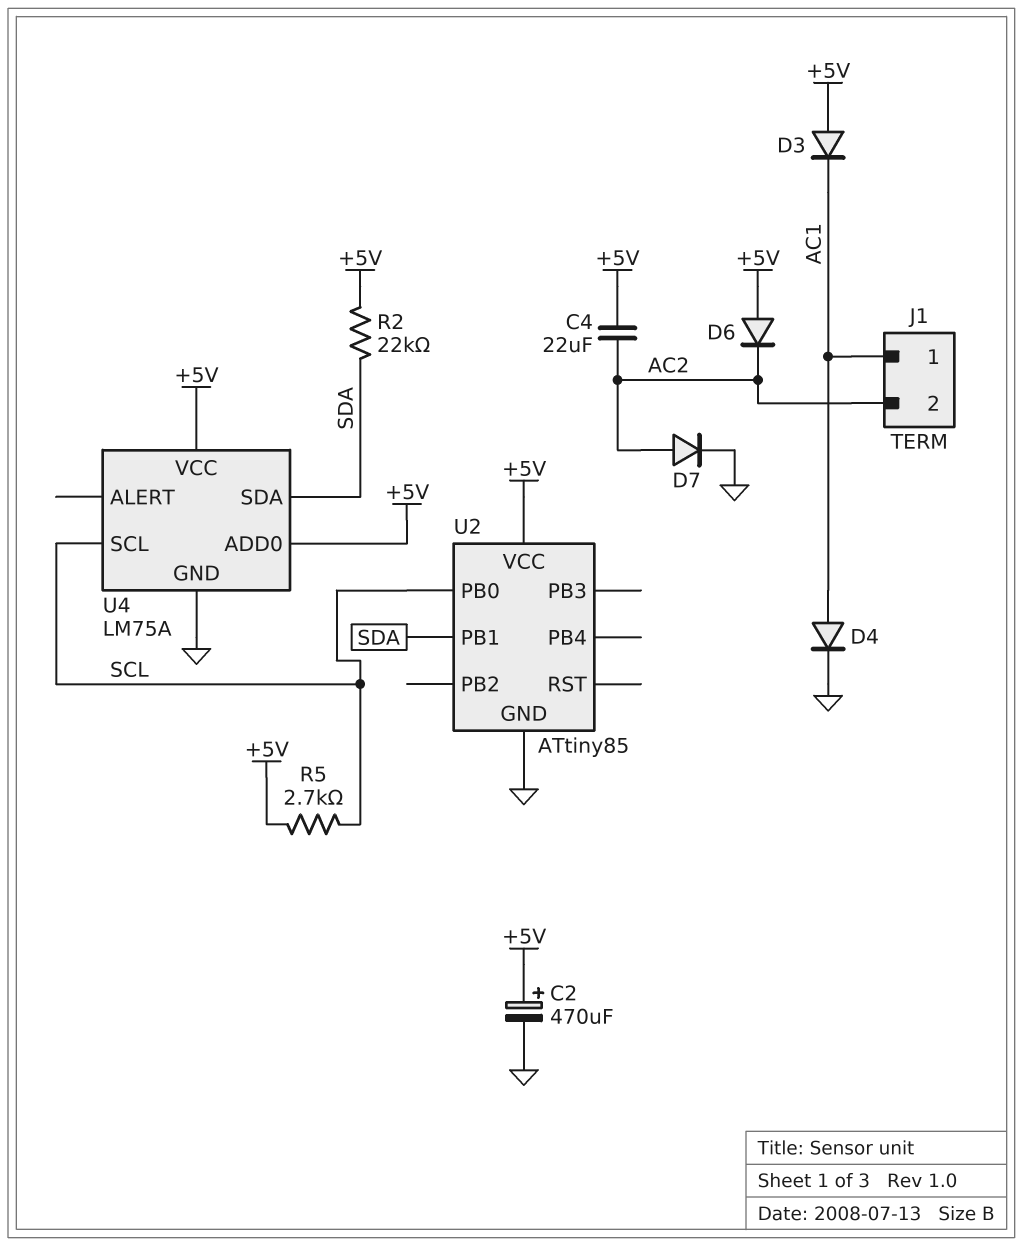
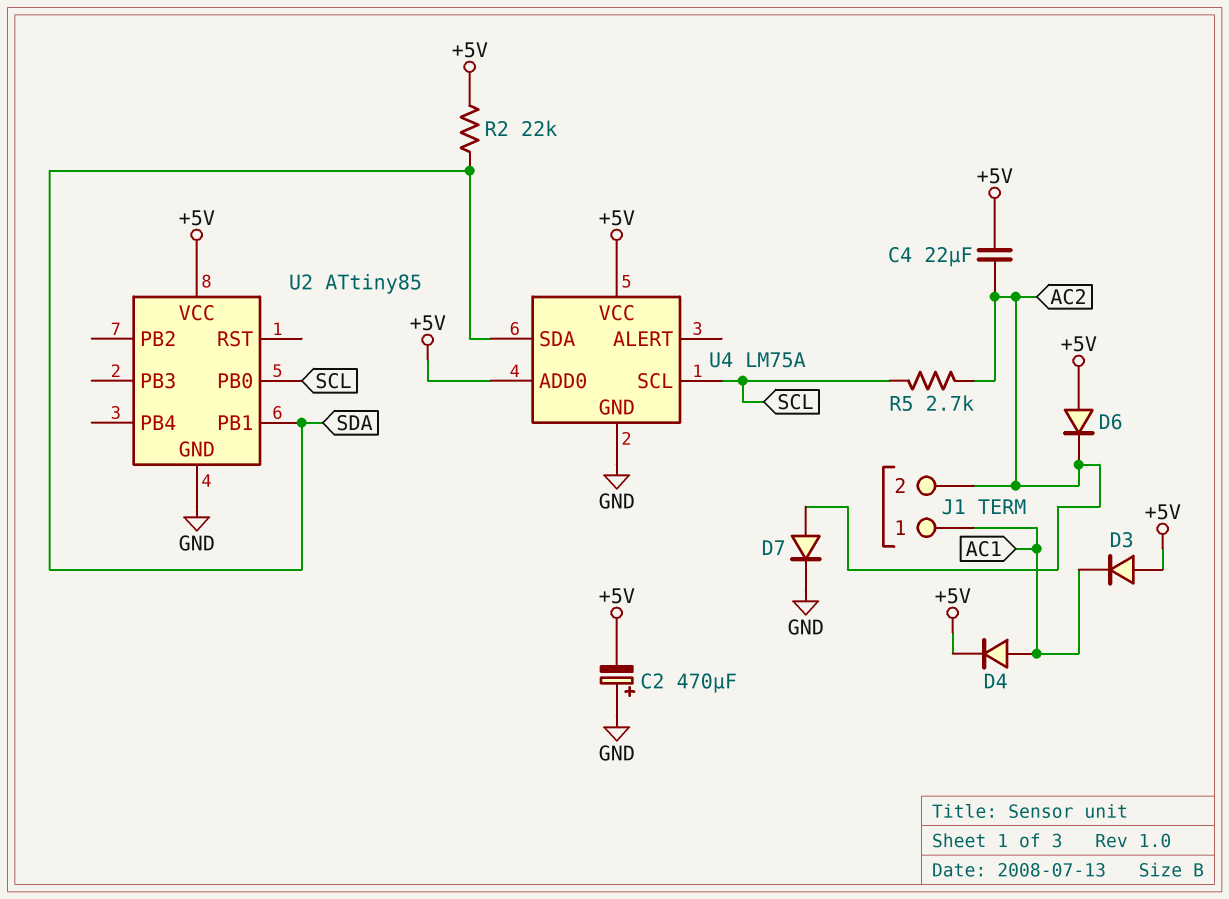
C2: 470uF (plus +5V, minus GND) -> 470uF (plus GND, minus +5V)
D4: diode (A AC1, K GND) -> diode (A AC1, K +5V)
R5: 2.7k (+5V, SCL) -> 2.7k (AC2, SCL)

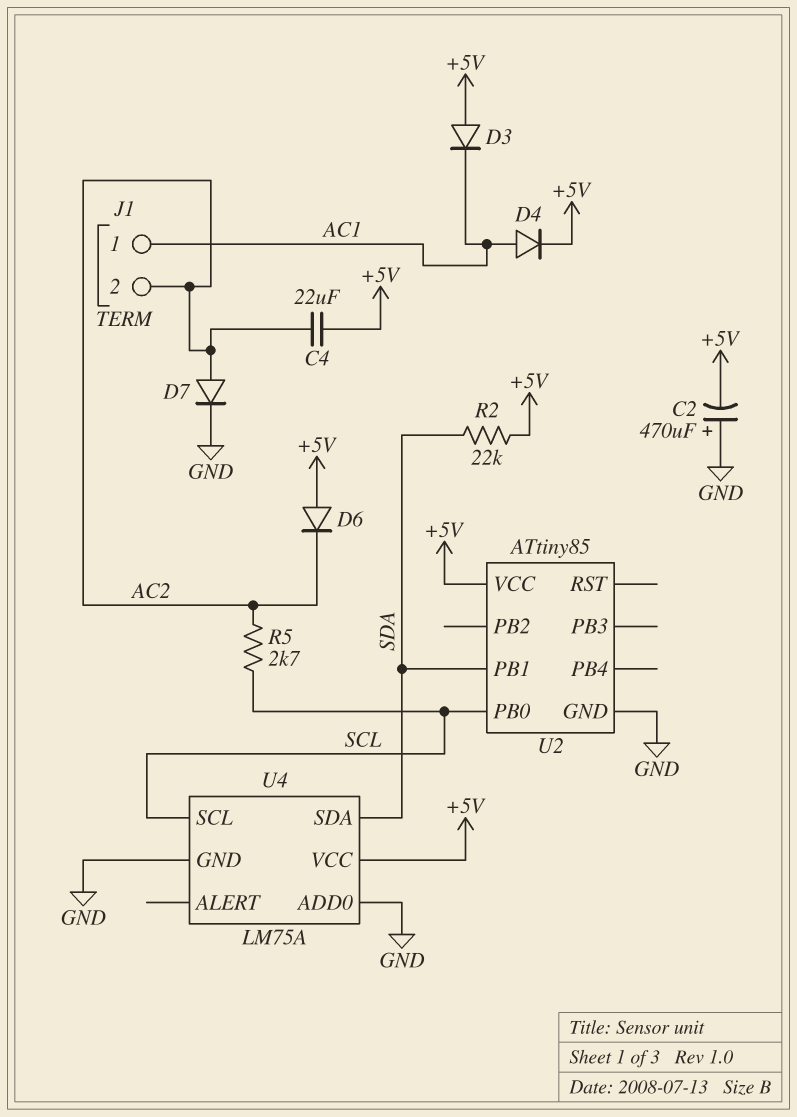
U4 pin ADD0: +5V -> GND

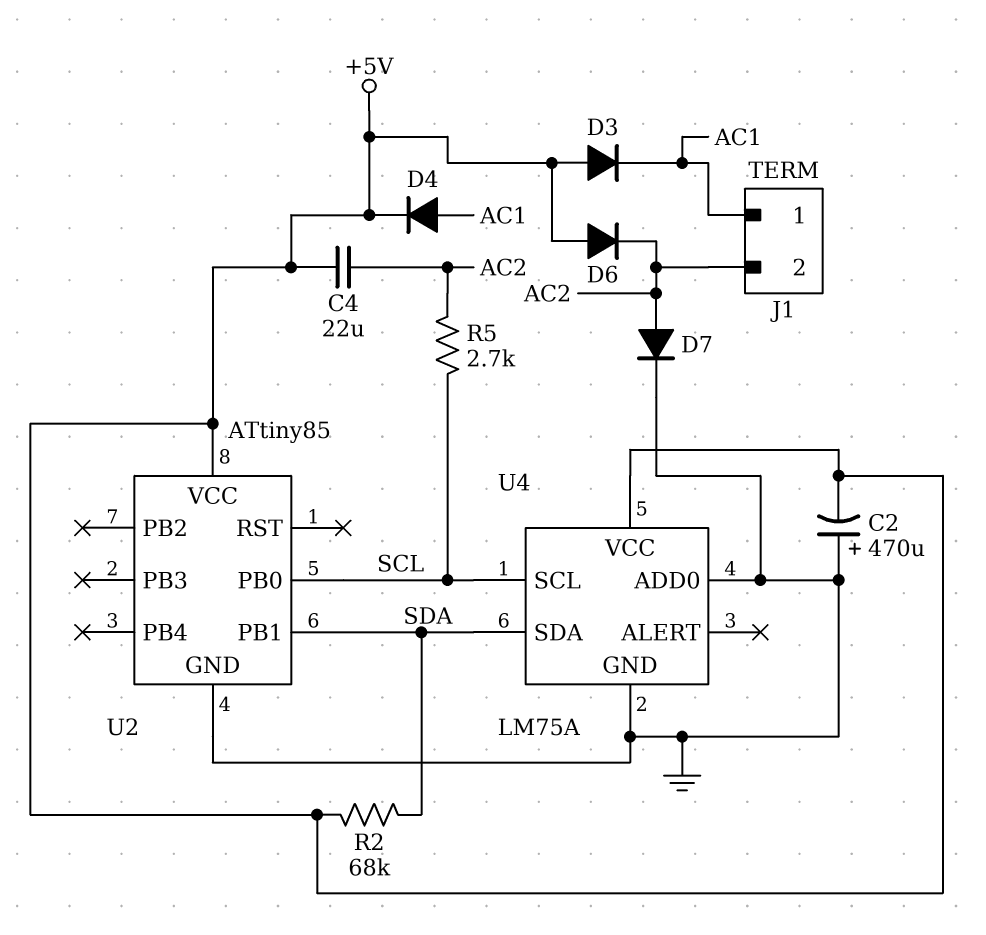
R2: 22k (+5V, SDA) -> 68k (+5V, SDA)

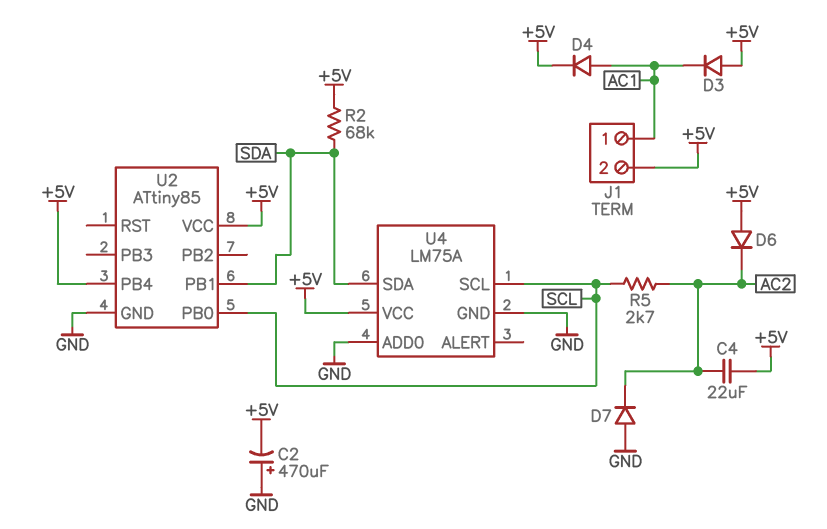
D7: diode (A AC2, K GND) -> diode (A GND, K AC2)
J1 pin 2: AC2 -> +5V
U2 pin PB4: none -> +5V

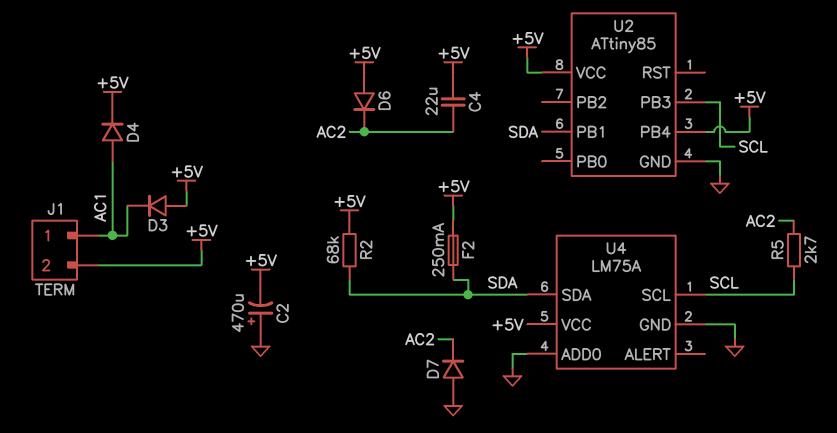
F2: none -> 250mA (+5V, SDA)
U2 pin PB0: SCL -> none
U2 pin PB3: none -> SCL

